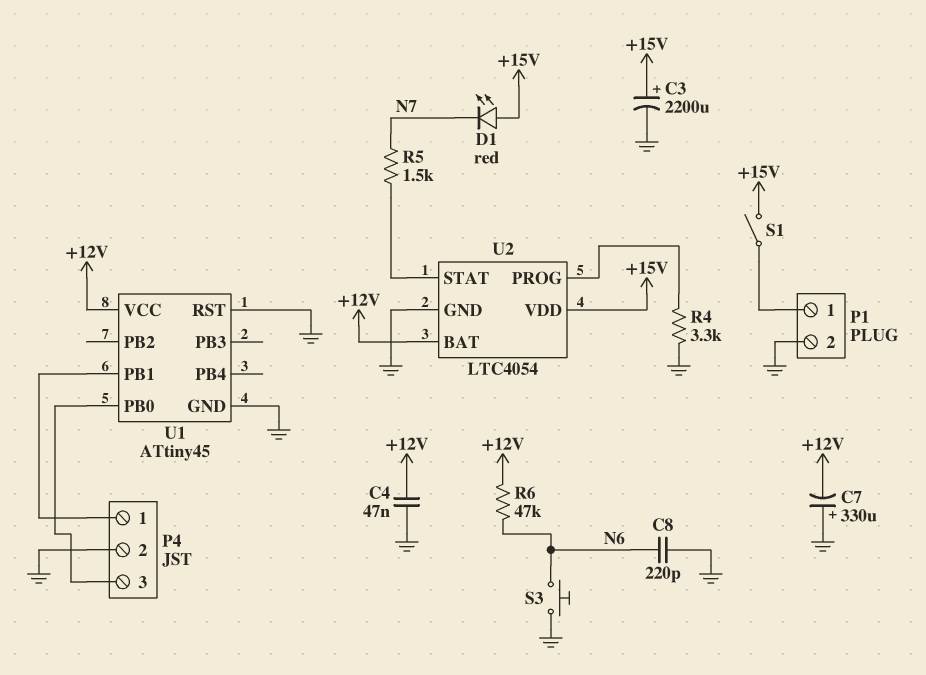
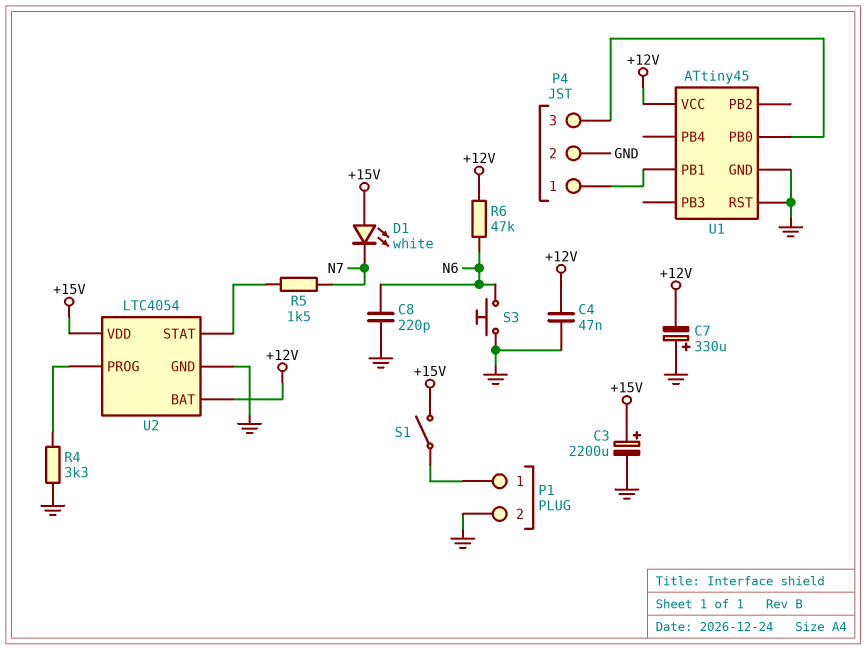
D1: LED red (A +15V, K N7) -> LED white (A +15V, K N7)

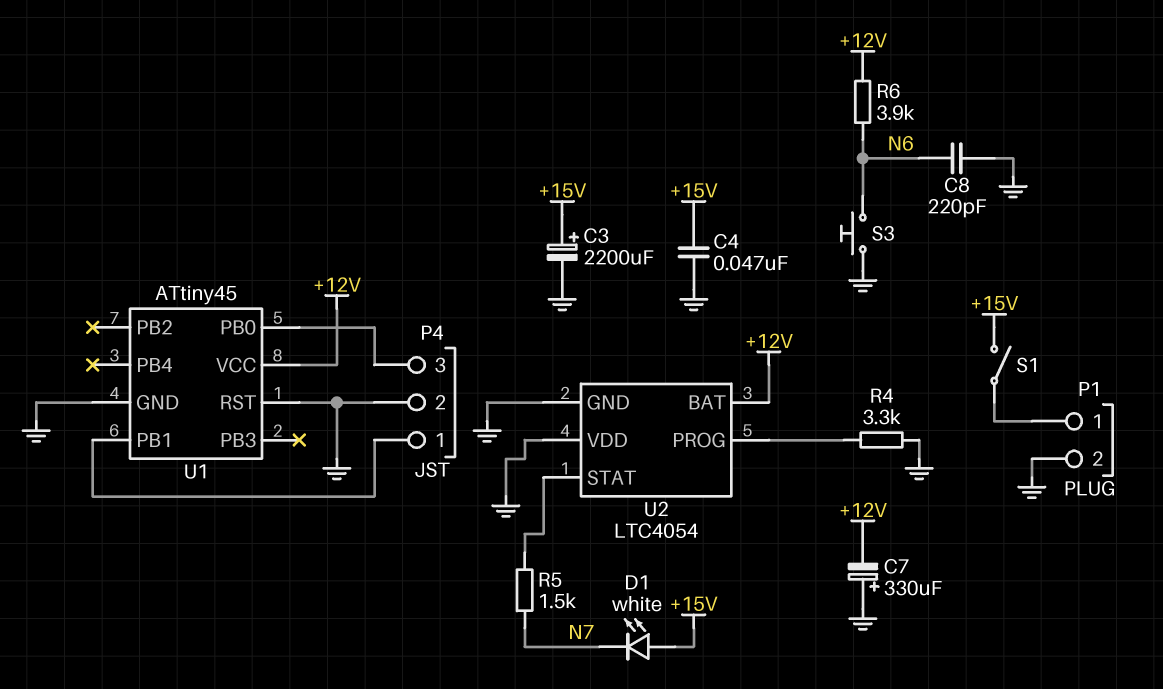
C4: 47nF (+12V, GND) -> 47nF (+15V, GND)
R6: 47k (+12V, N6) -> 3.9k (+12V, N6)
U2 pin VDD: +15V -> GND

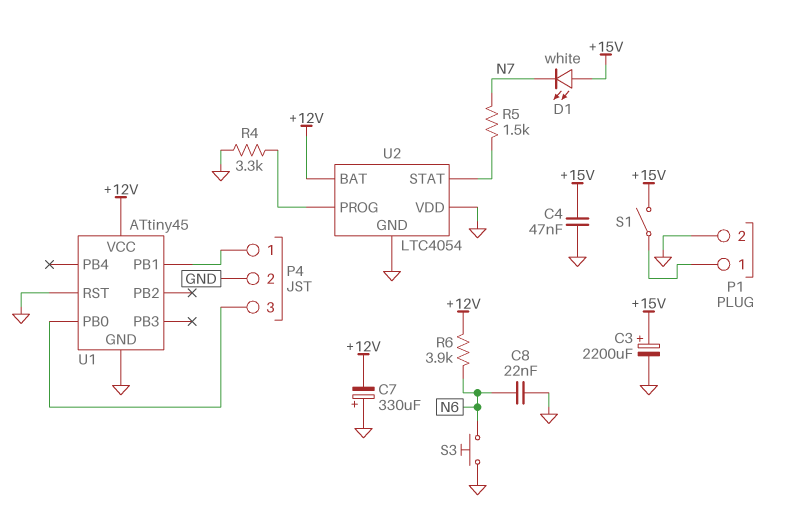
C8: 220pF (GND, N6) -> 22nF (GND, N6)

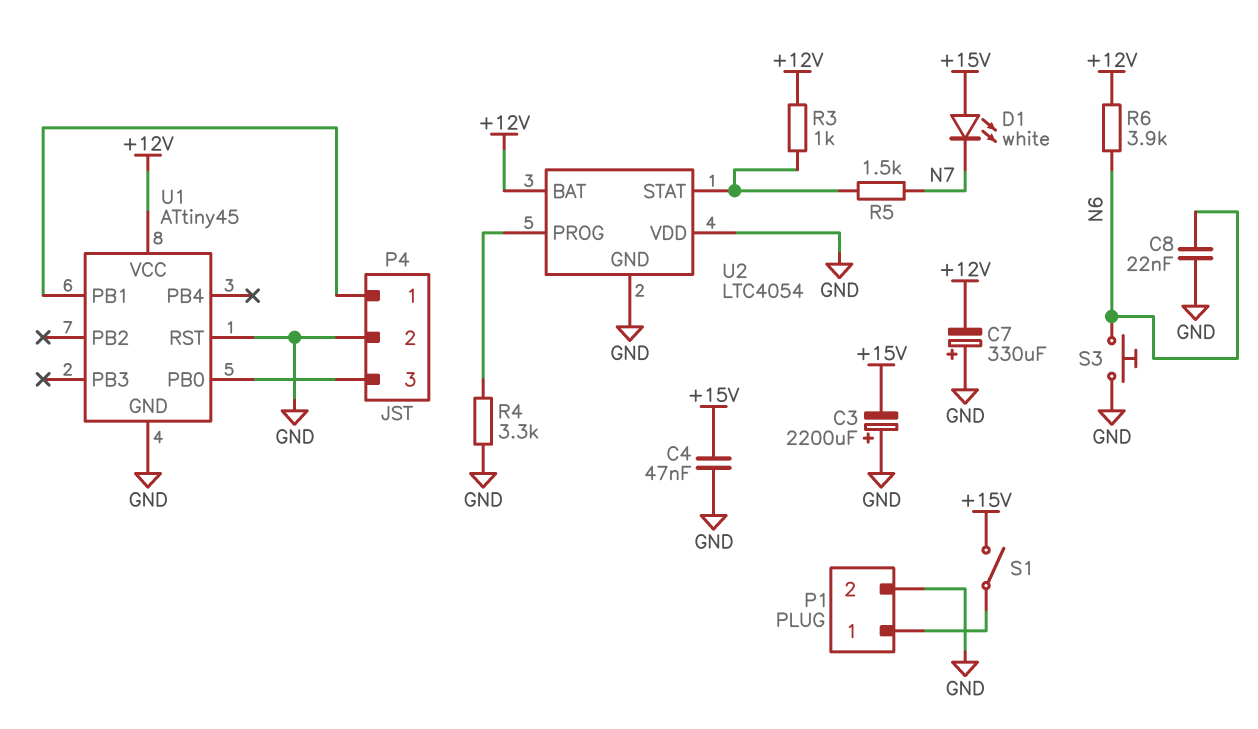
C3: 2200uF (plus +15V, minus GND) -> 2200uF (plus GND, minus +15V)
R3: none -> 1k (+12V, U2/STAT)

